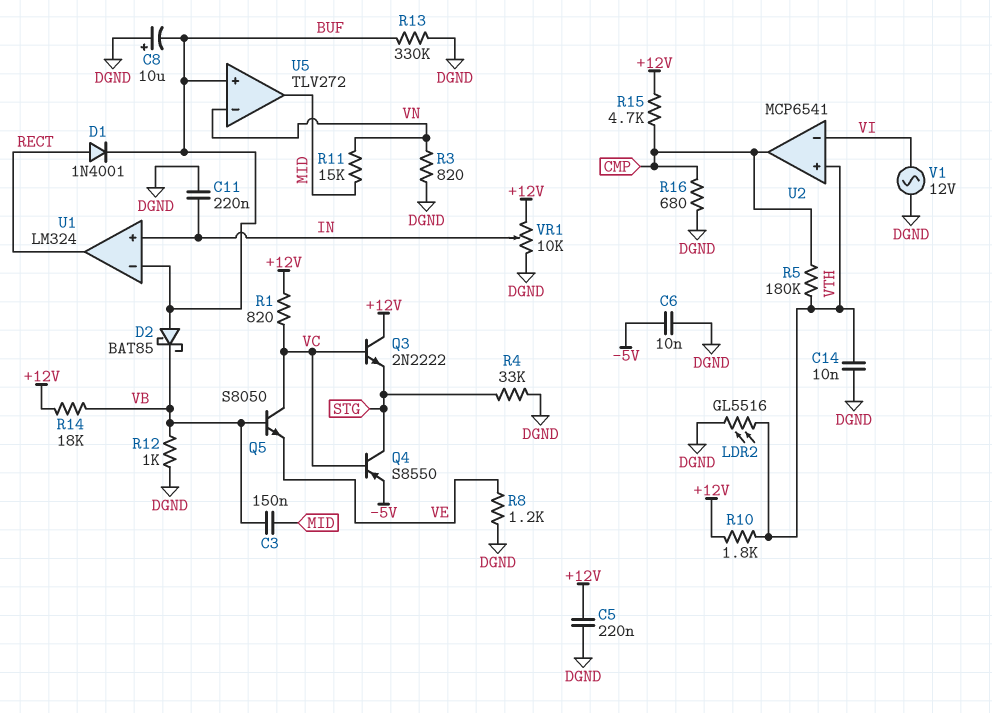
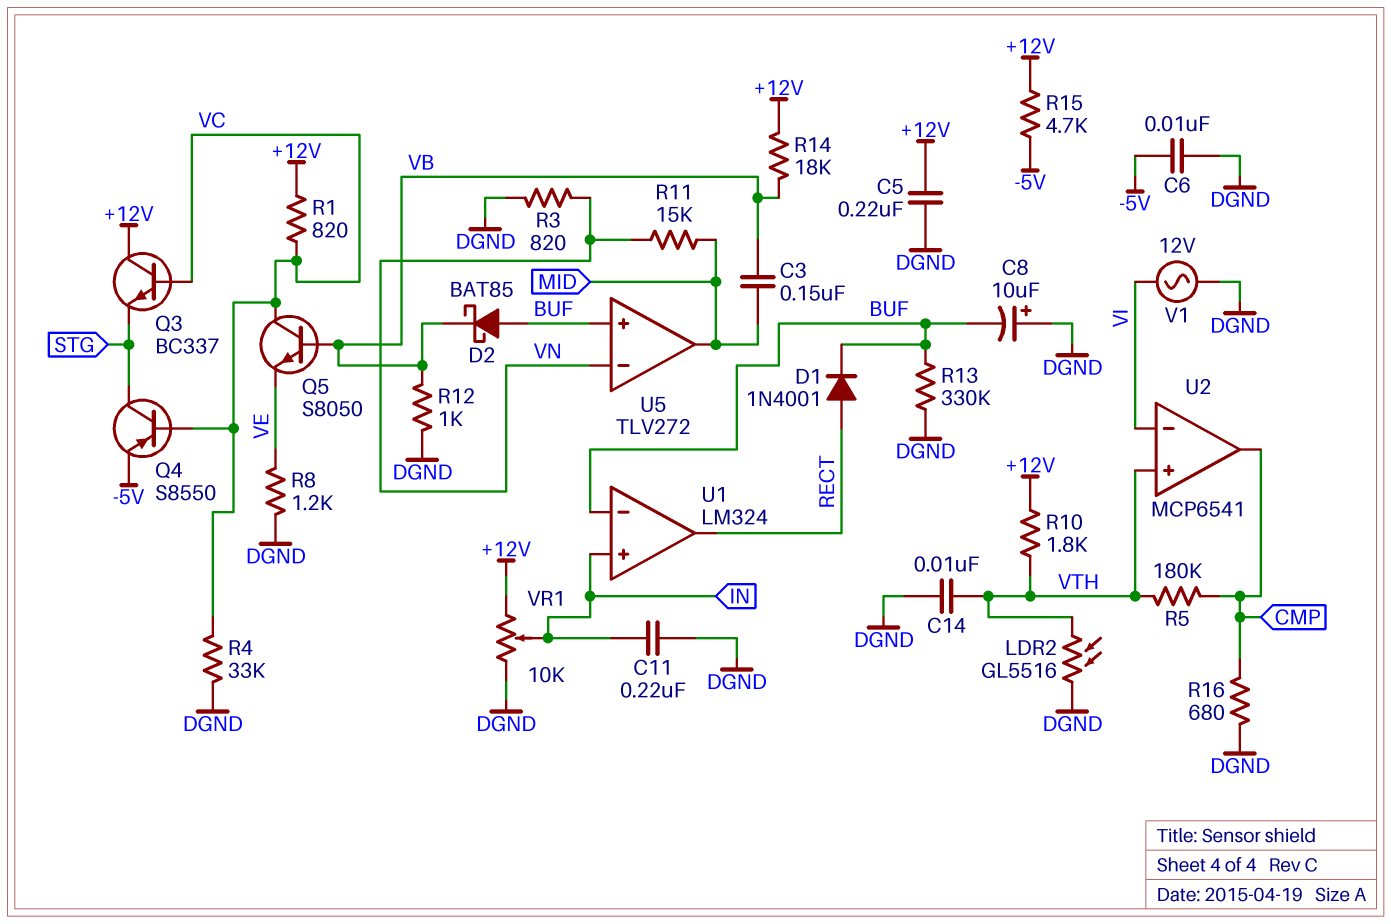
Q3: NPN 2N2222 (B VC, C +12V, E STG) -> NPN BC337 (B VC, C +12V, E STG)
R4: 33k (DGND, STG) -> 33k (DGND, VC)
R15: 4.7k (+12V, CMP) -> 4.7k (+12V, -5V)

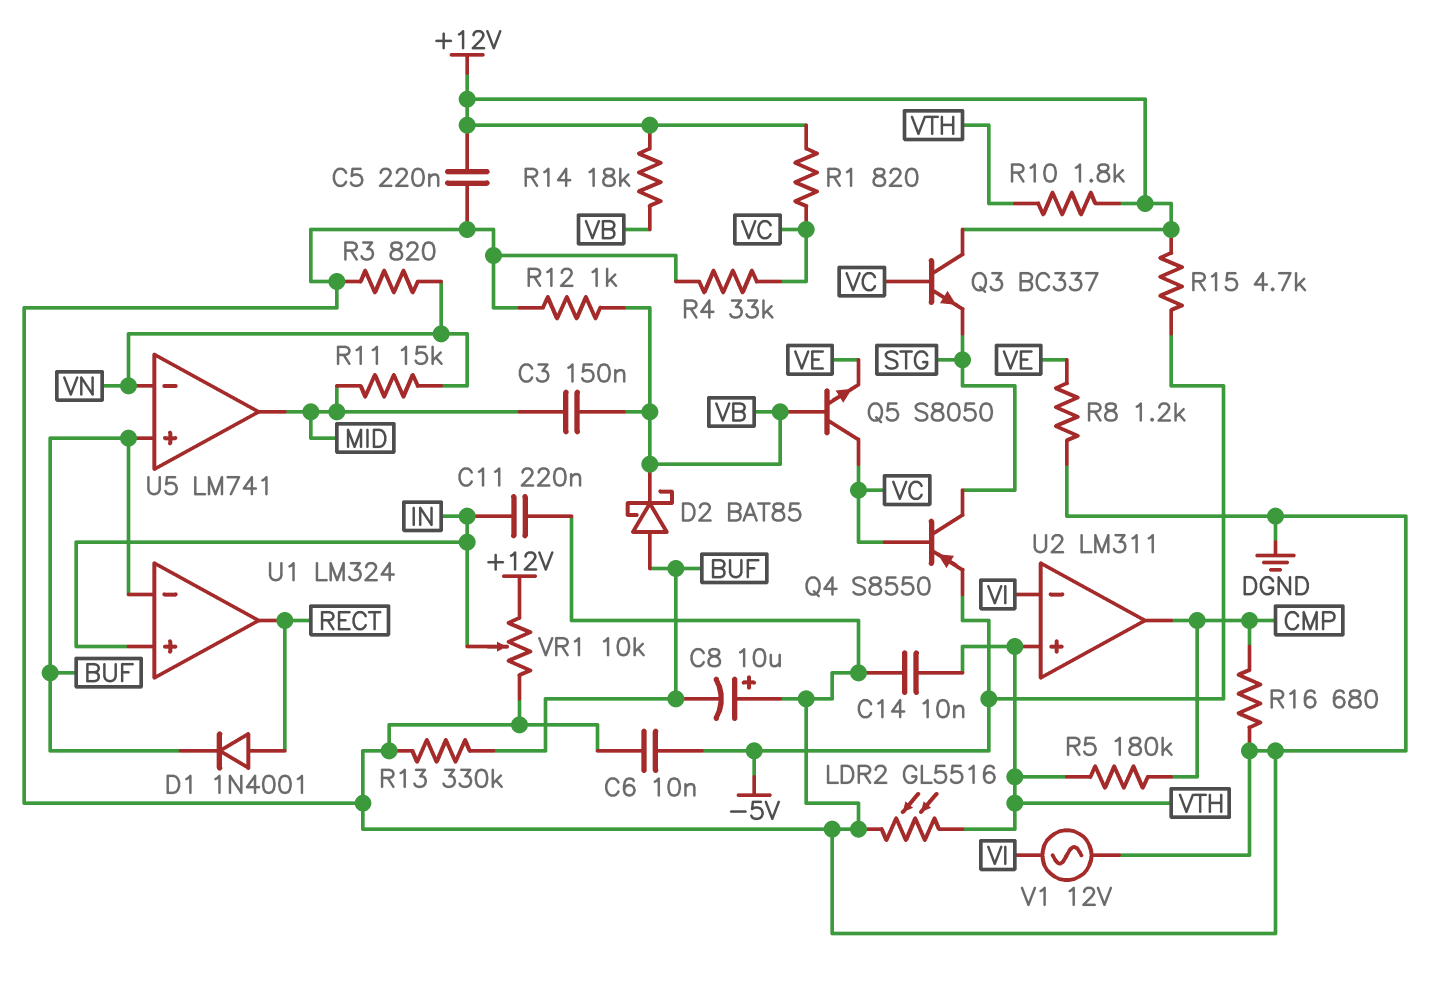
U2: MCP6541 -> LM311
U5: TLV272 -> LM741

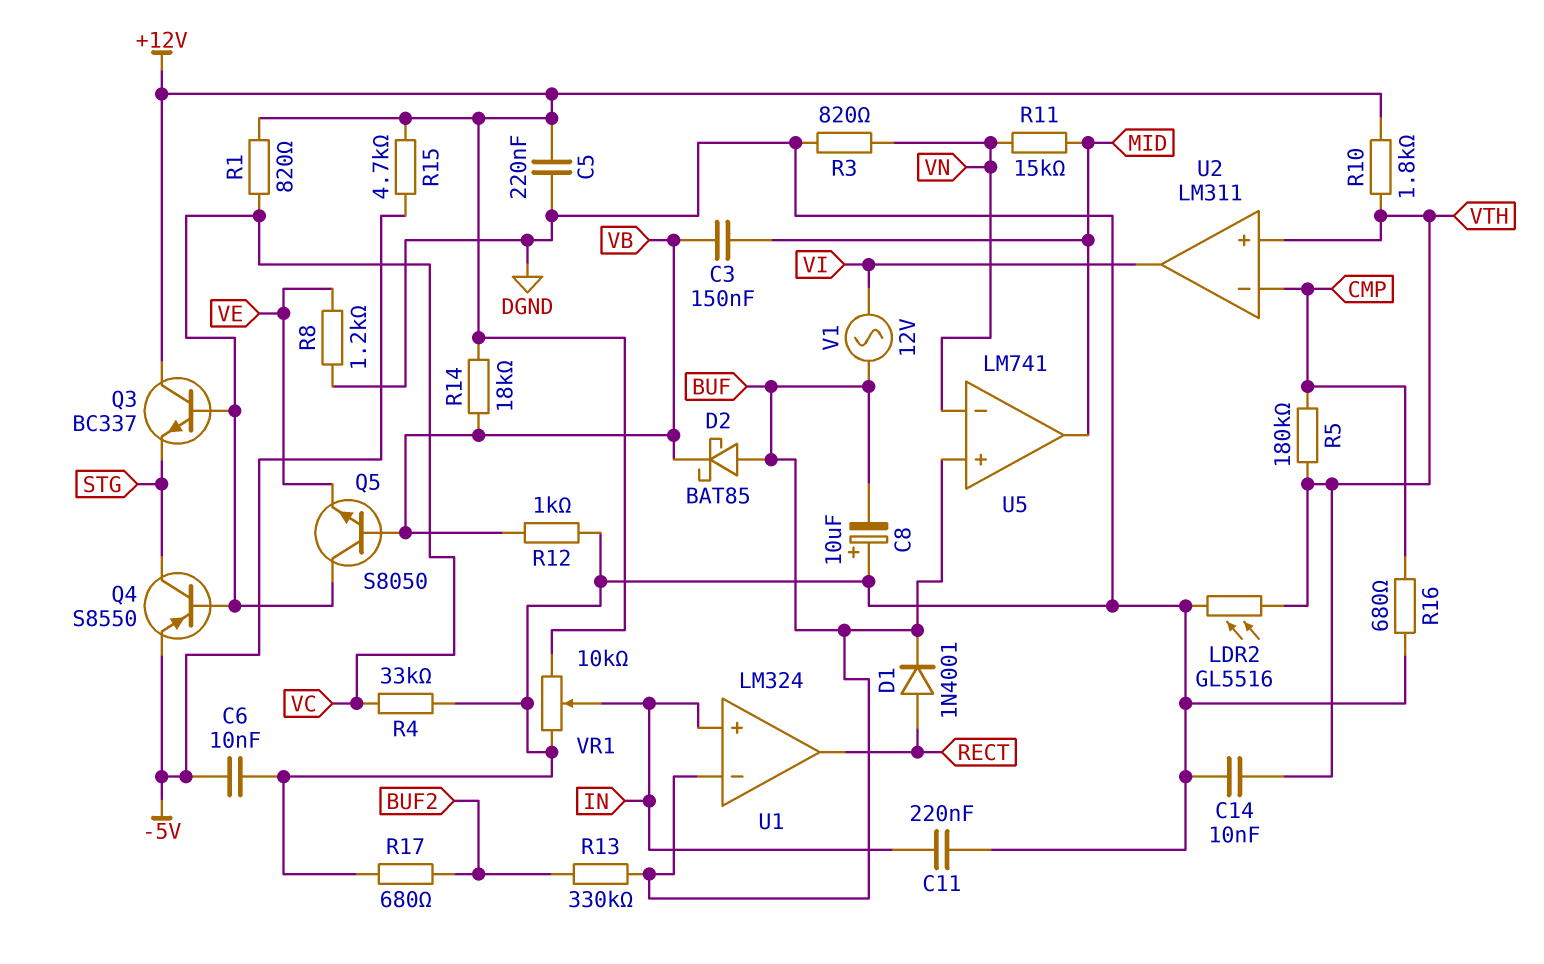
R13: 330k (BUF, DGND) -> 330k (BUF, BUF2)
R17: none -> 680 (BUF2, DGND)
U2 pin in-: VI -> CMP
U2 pin out: CMP -> VI
V1: AC 12V (DGND, VI) -> AC 12V (BUF, VI)

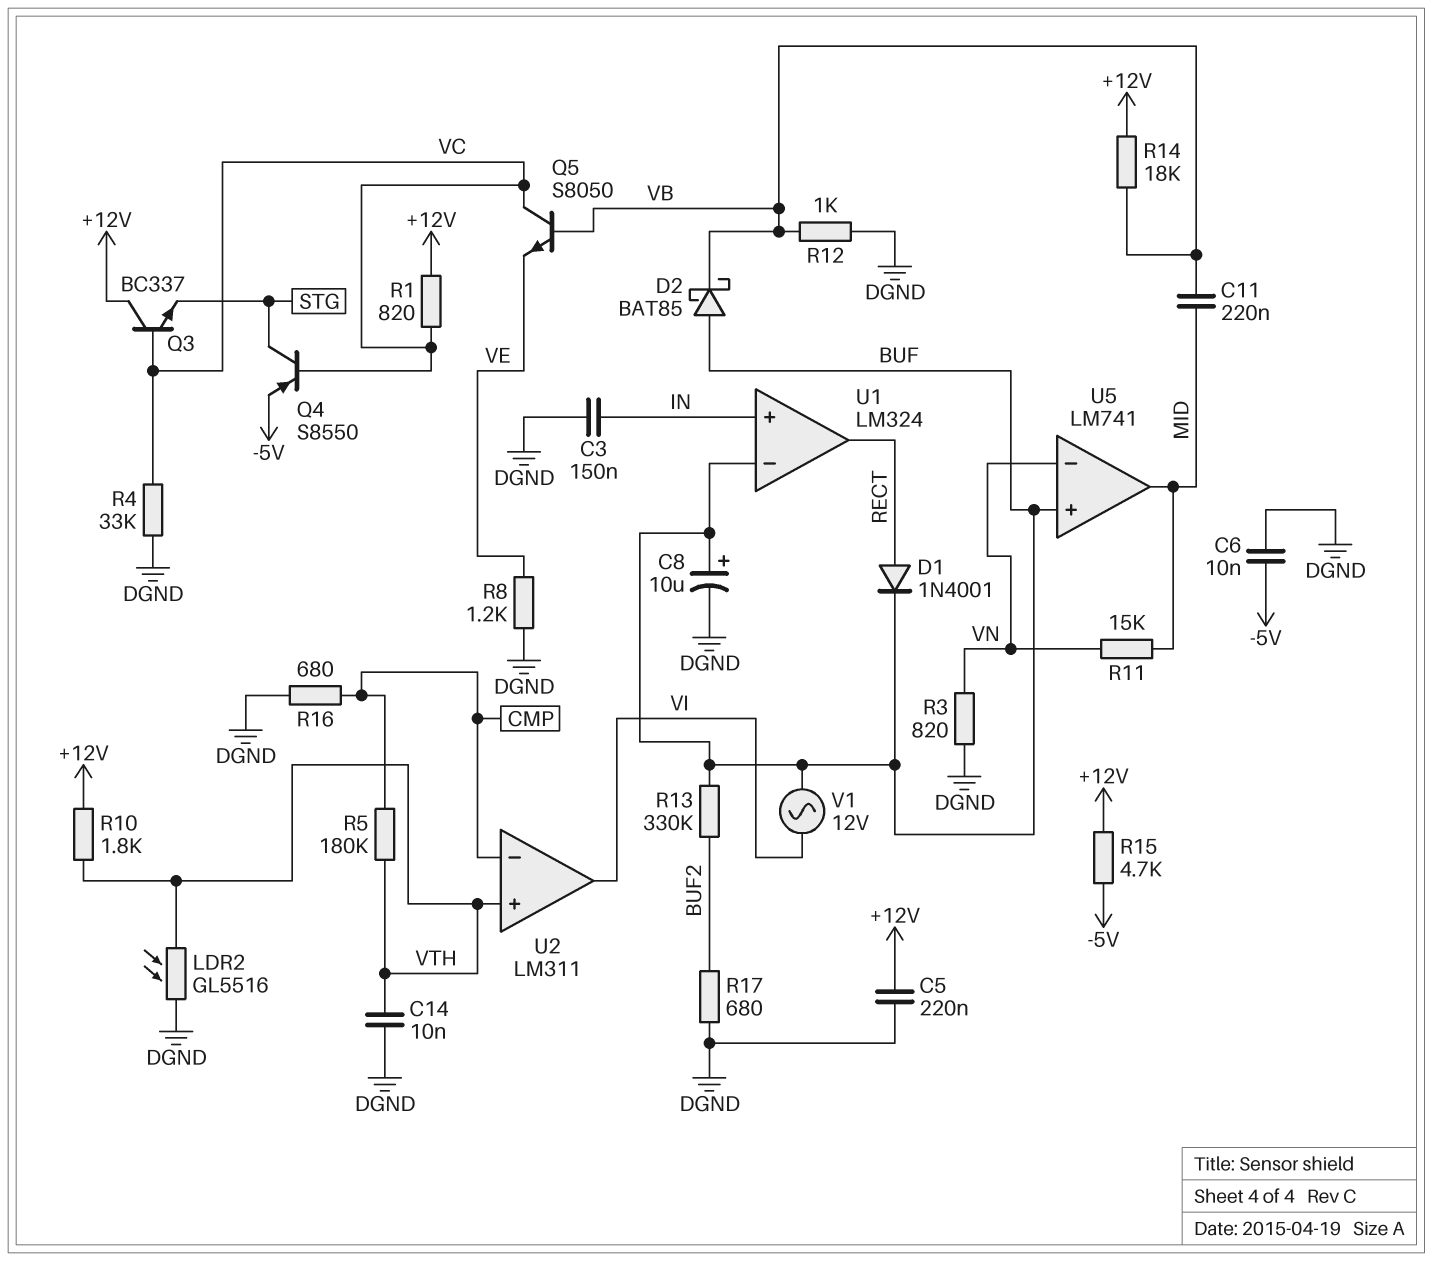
C3: 150nF (MID, VB) -> 150nF (DGND, IN)
C8: 10uF (plus DGND, minus BUF) -> 10uF (plus BUF, minus DGND)
C11: 220nF (DGND, IN) -> 220nF (MID, VB)
VR1: 10k (+12V, DGND, wiper IN) -> none

